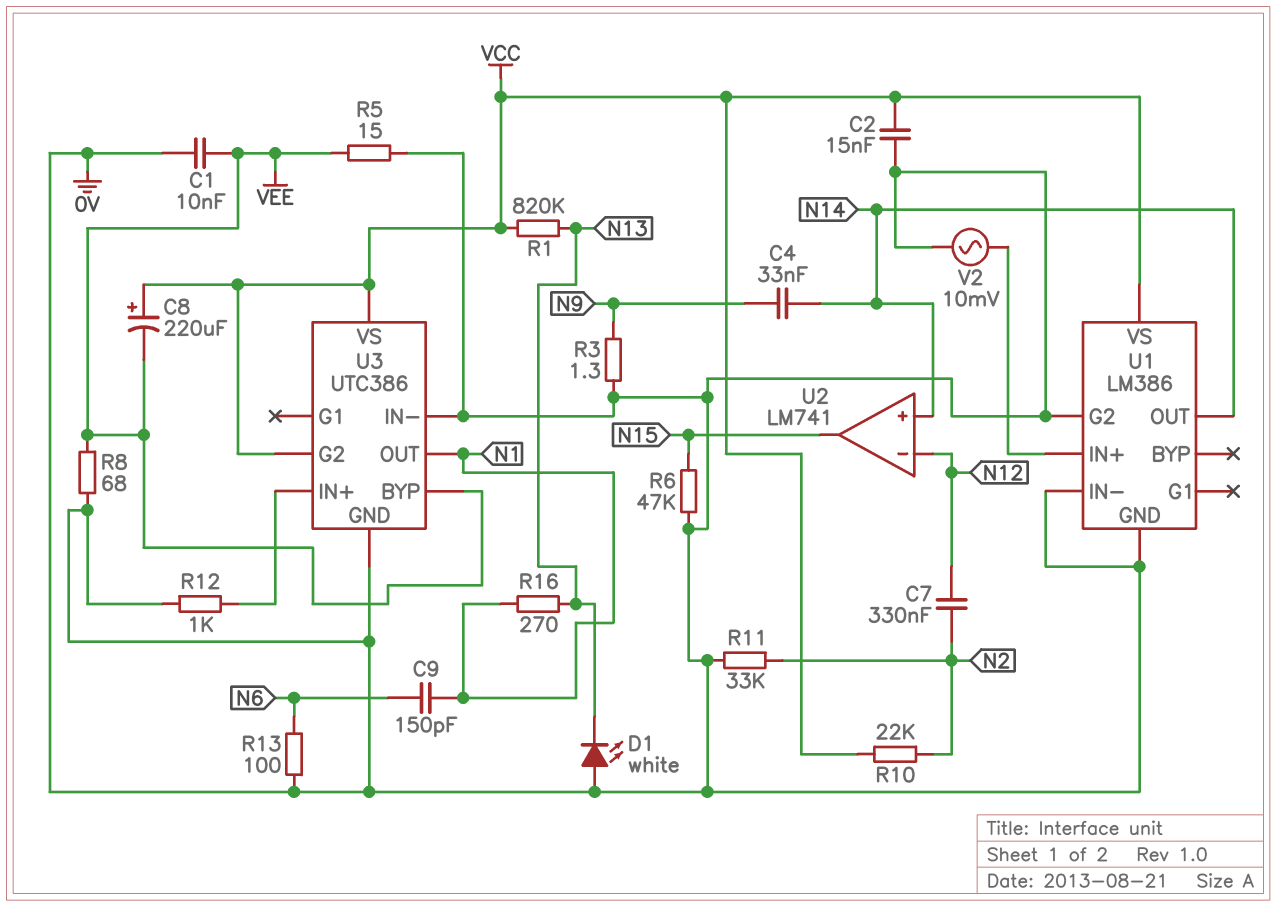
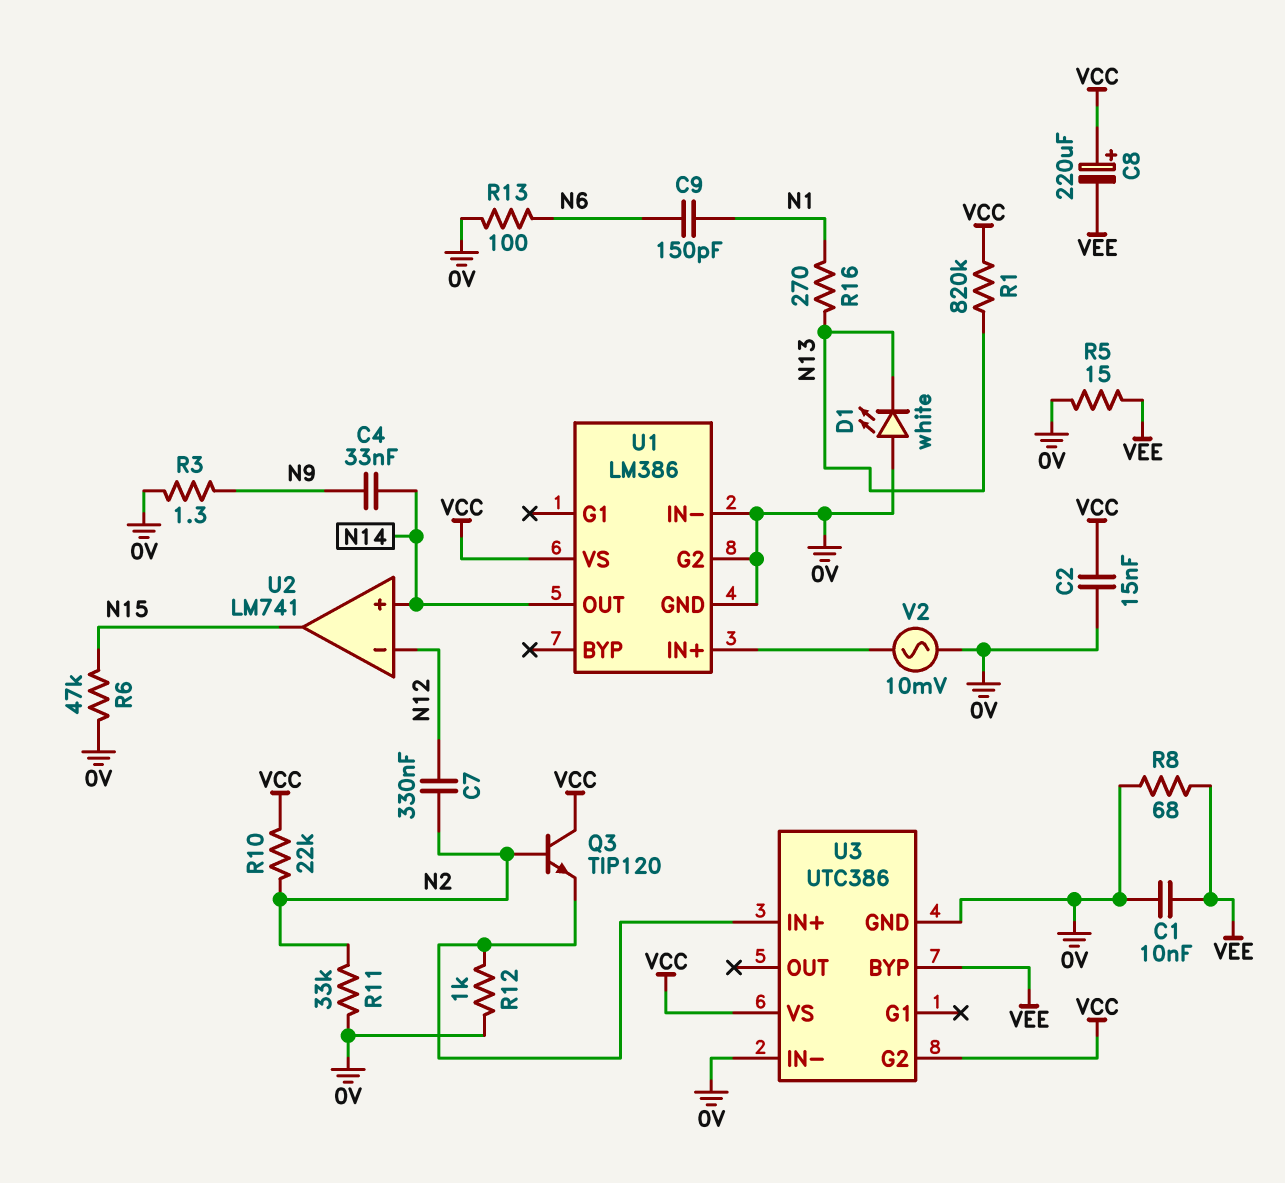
Q3: none -> NPN TIP120 (B N2, C VCC, E U3/IN+)
U3 pin OUT: N1 -> none

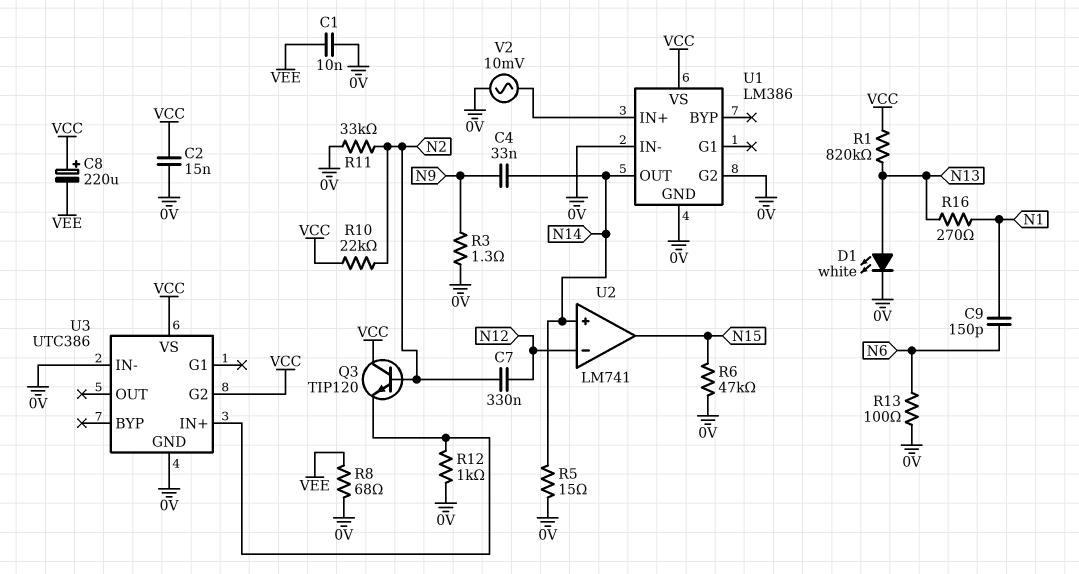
D1: LED white (A 0V, K N13) -> LED white (A N13, K 0V)
R5: 15 (0V, VEE) -> 15 (0V, N14)
U3 pin BYP: VEE -> none

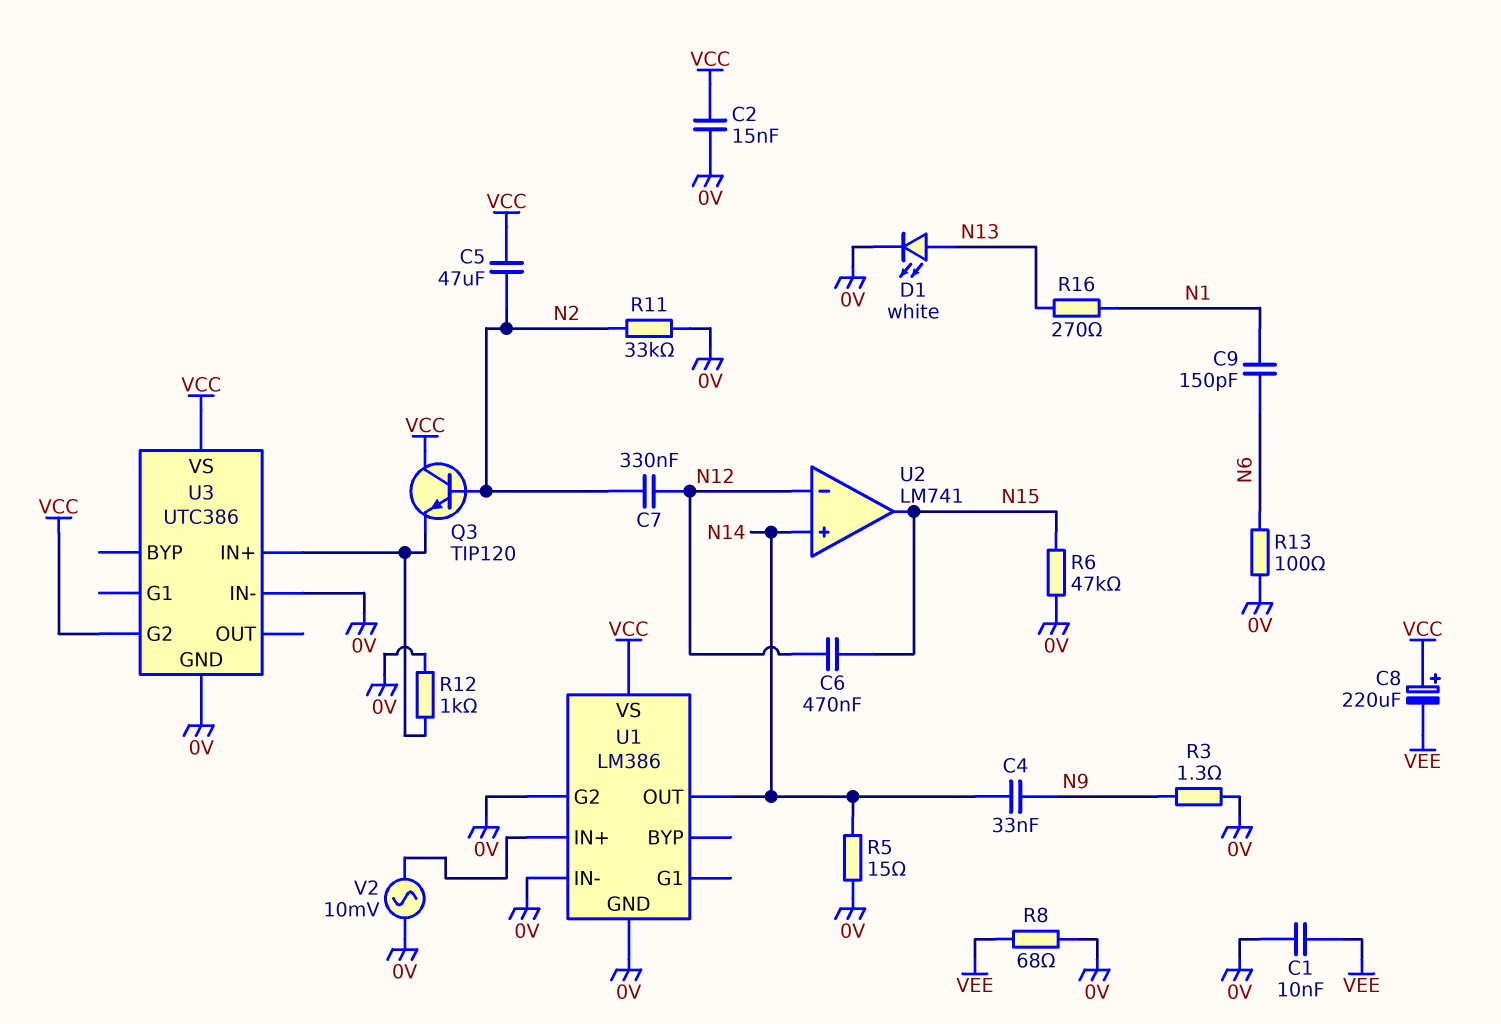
C5: none -> 47uF (N2, VCC)
C6: none -> 470nF (N12, N15)
R1: 820k (N13, VCC) -> none
R10: 22k (N2, VCC) -> none

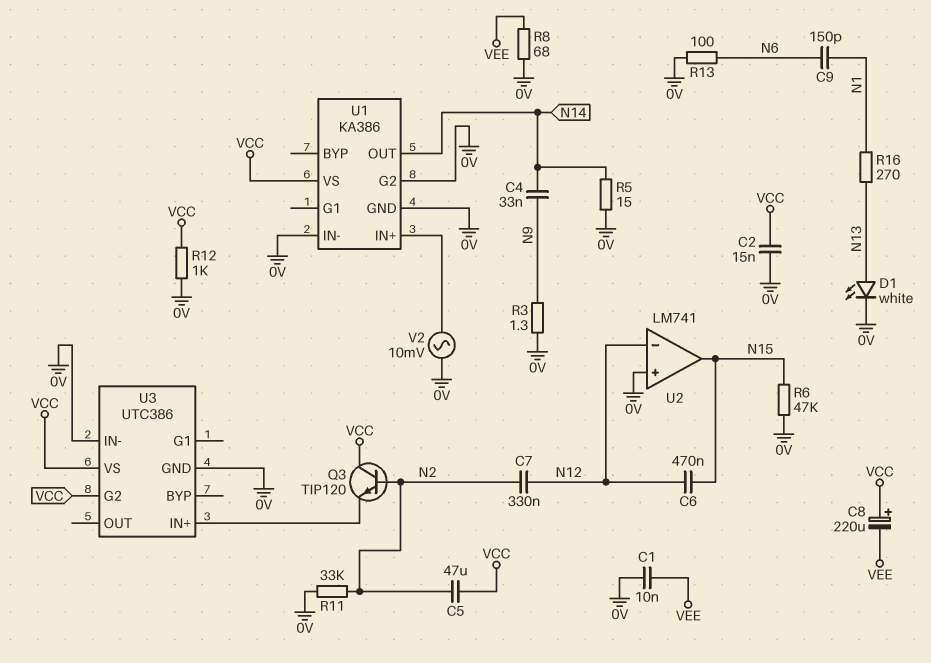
R12: 1k (0V, U3/IN+) -> 1k (0V, VCC)
U1: LM386 -> KA386
U2 pin in+: N14 -> 0V

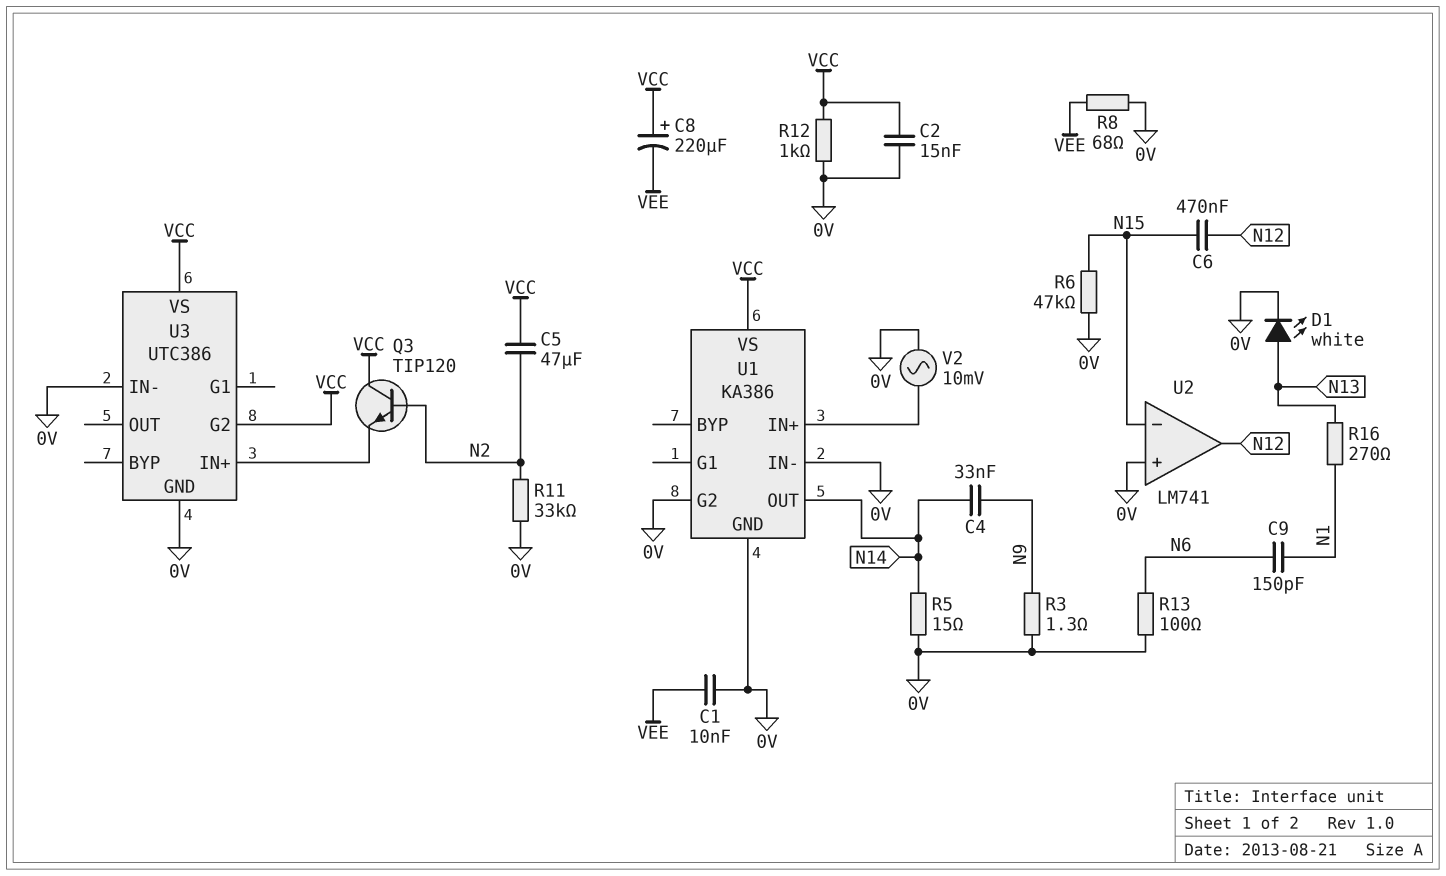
C7: 330nF (N2, N12) -> none
U2 pin in-: N12 -> N15
U2 pin out: N15 -> N12

